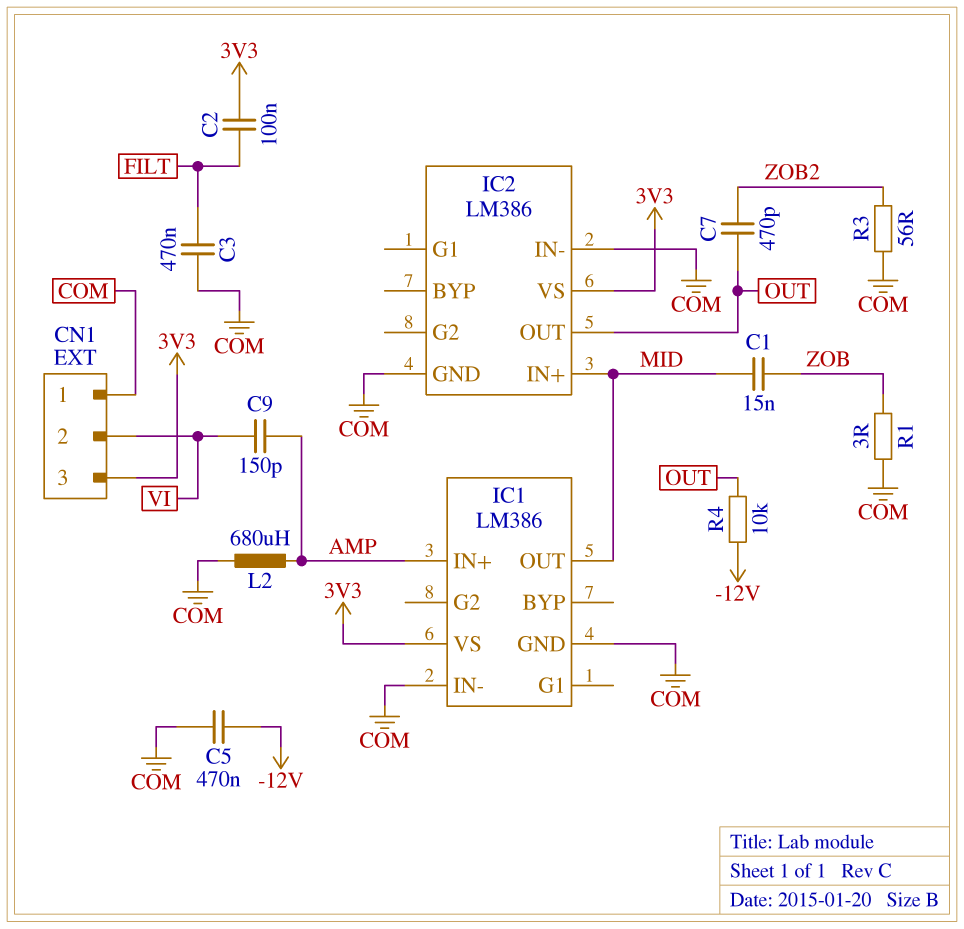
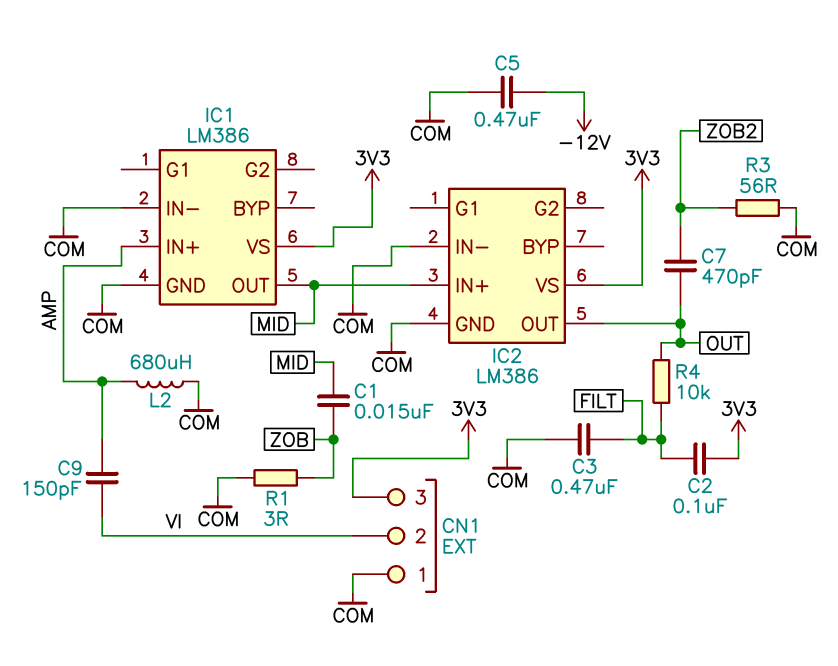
R4: 10k (-12V, OUT) -> 10k (FILT, OUT)

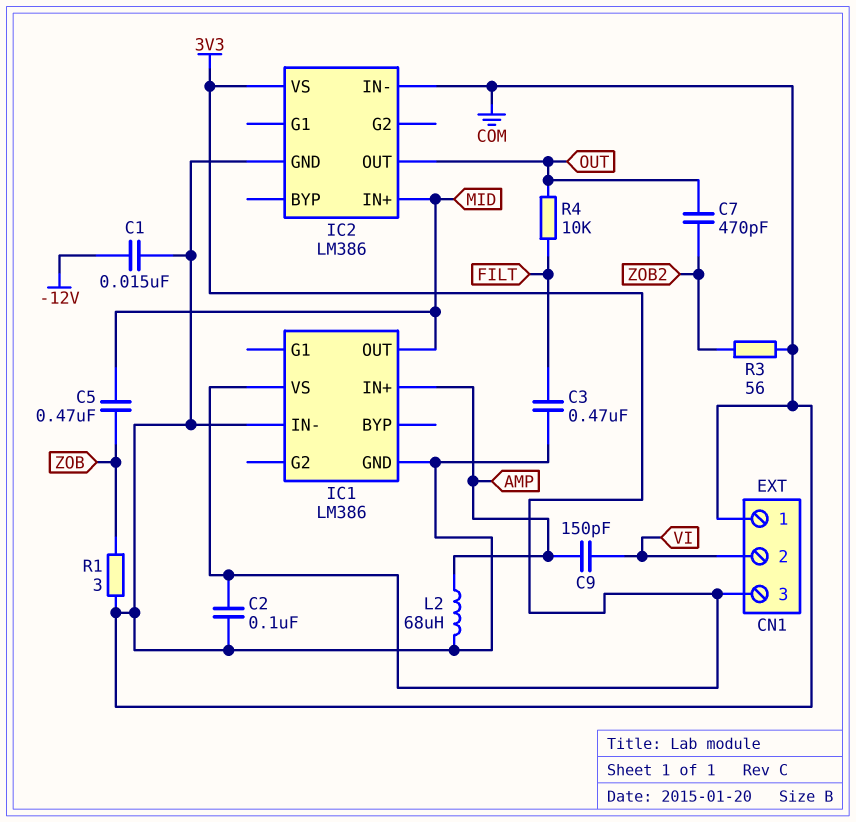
C1: 15nF (MID, ZOB) -> 15nF (-12V, COM)
C2: 100nF (3V3, FILT) -> 100nF (3V3, COM)
C5: 470nF (-12V, COM) -> 470nF (MID, ZOB)
L2: 680uH (AMP, COM) -> 68uH (AMP, COM)

